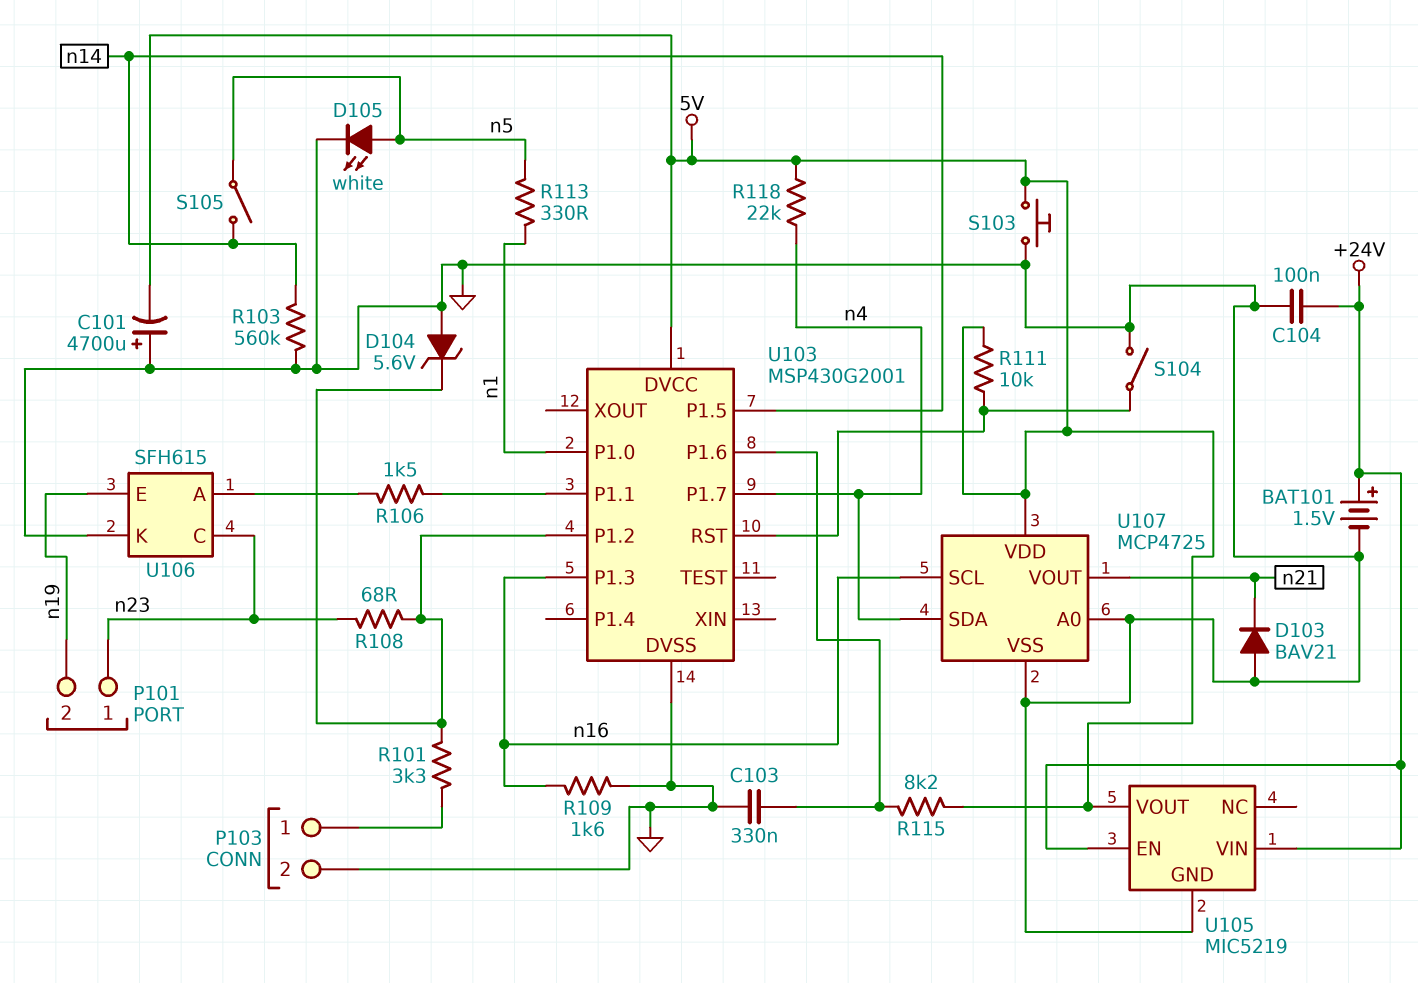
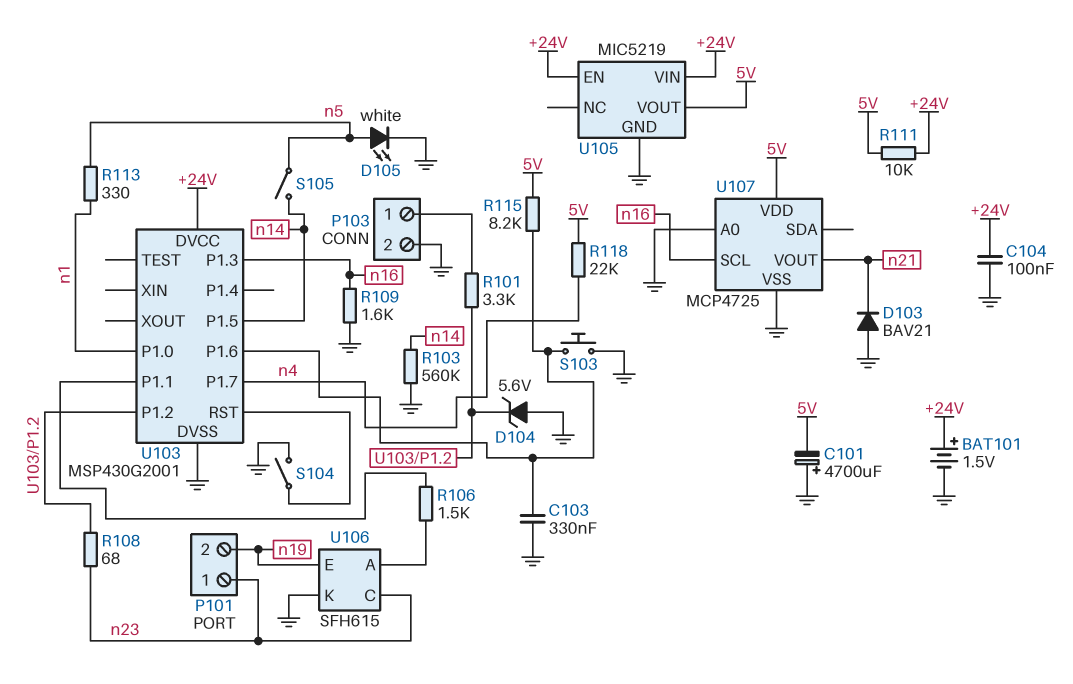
R111: 10k (5V, U103/RST) -> 10k (+24V, 5V)
S103: button (5V, GND) -> button (GND, U103/P1.6)
U103 pin DVCC: 5V -> +24V
U107 pin SDA: n4 -> none

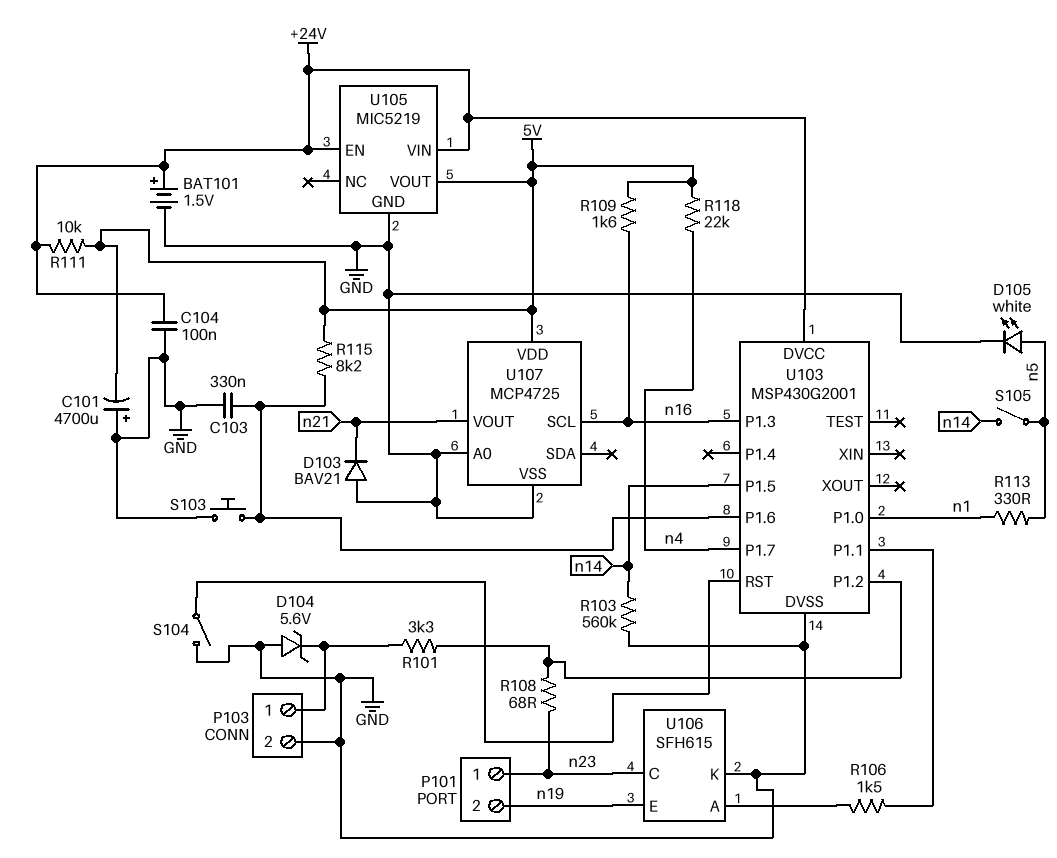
D104: zener 5.6V (A GND, K U103/P1.2) -> zener 5.6V (A GND, K P103/1)
R109: 1.6k (GND, n16) -> 1.6k (5V, n16)

